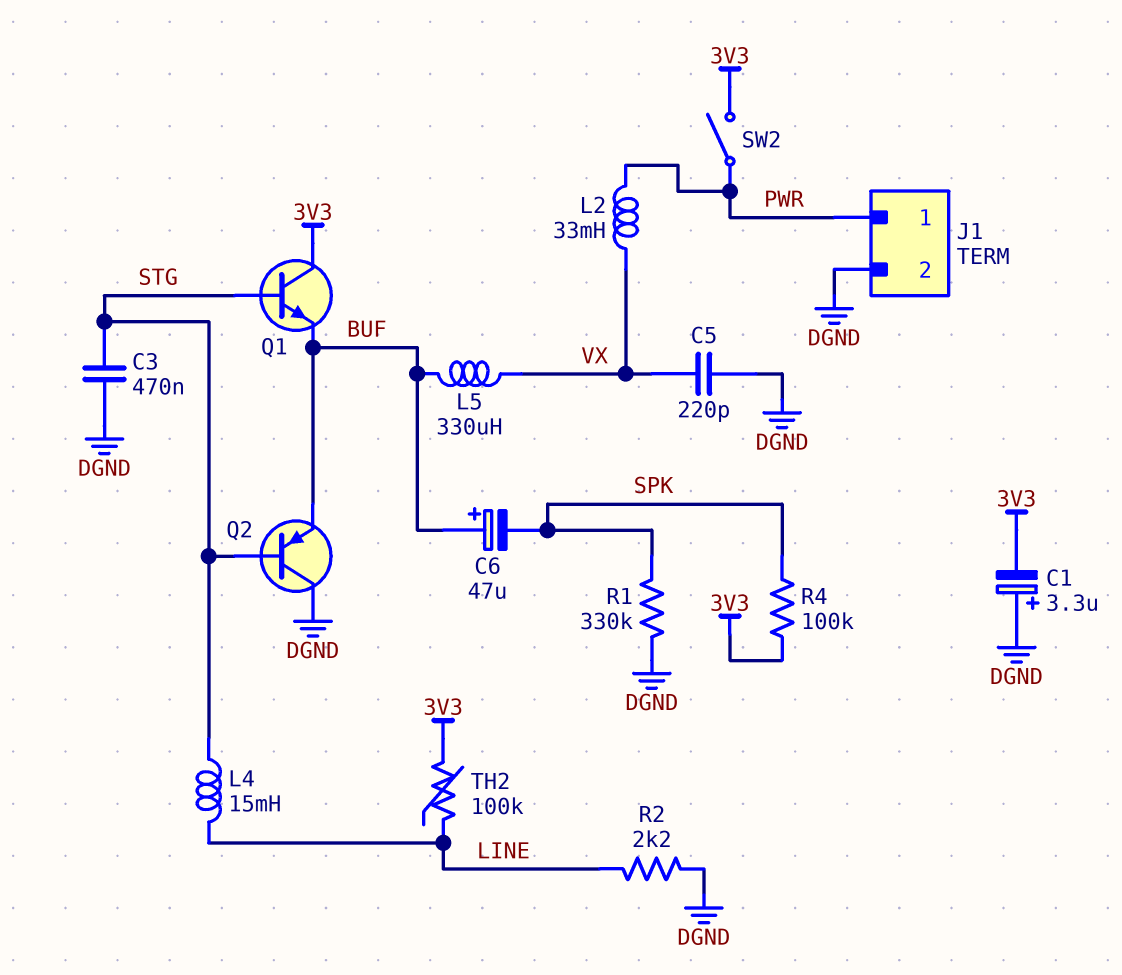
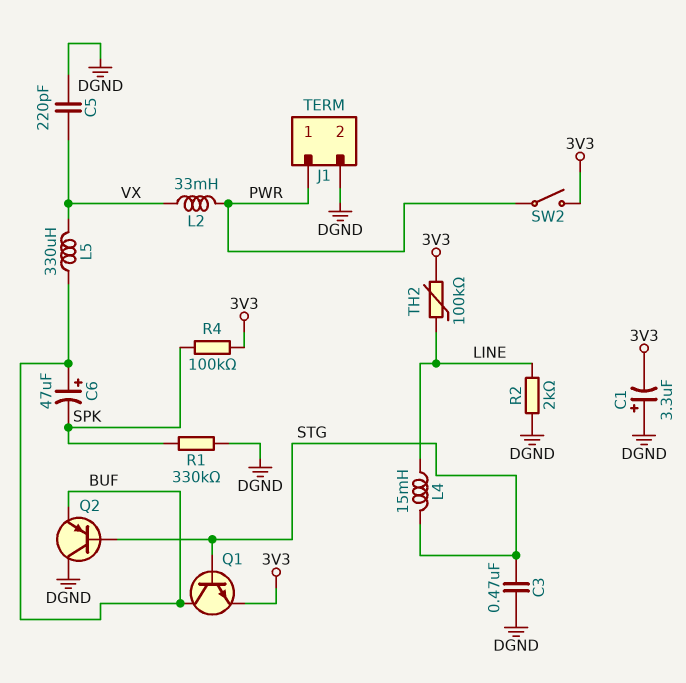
Q1: NPN (B STG, C 3V3, E BUF) -> NPN (B STG, C BUF, E 3V3)
R2: 2.2k (DGND, LINE) -> 2k (DGND, LINE)

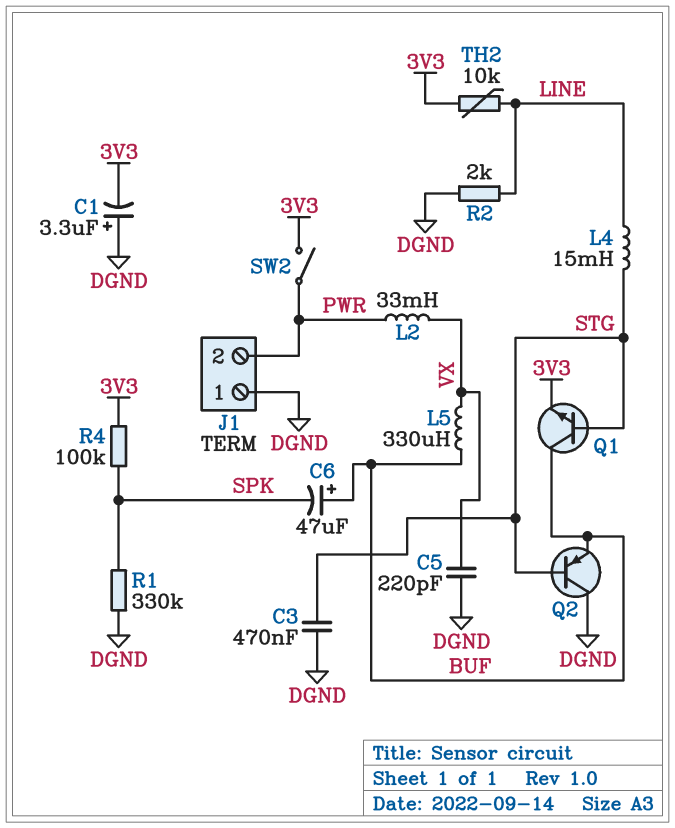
J1 pin 1: PWR -> DGND
J1 pin 2: DGND -> PWR
TH2: 100k (3V3, LINE) -> 10k (3V3, LINE)

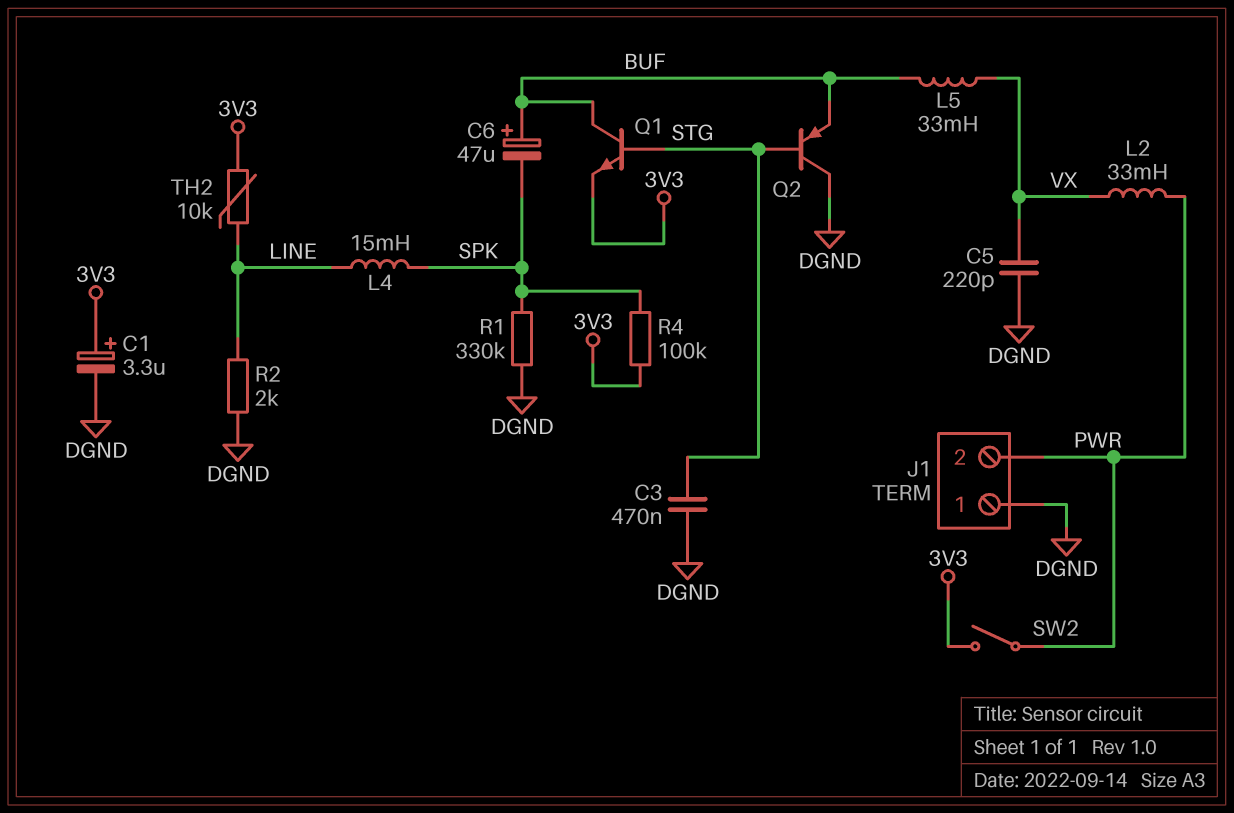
C1: 3.3uF (plus DGND, minus 3V3) -> 3.3uF (plus 3V3, minus DGND)
L4: 15mH (LINE, STG) -> 15mH (LINE, SPK)
L5: 330uH (BUF, VX) -> 33mH (BUF, VX)

